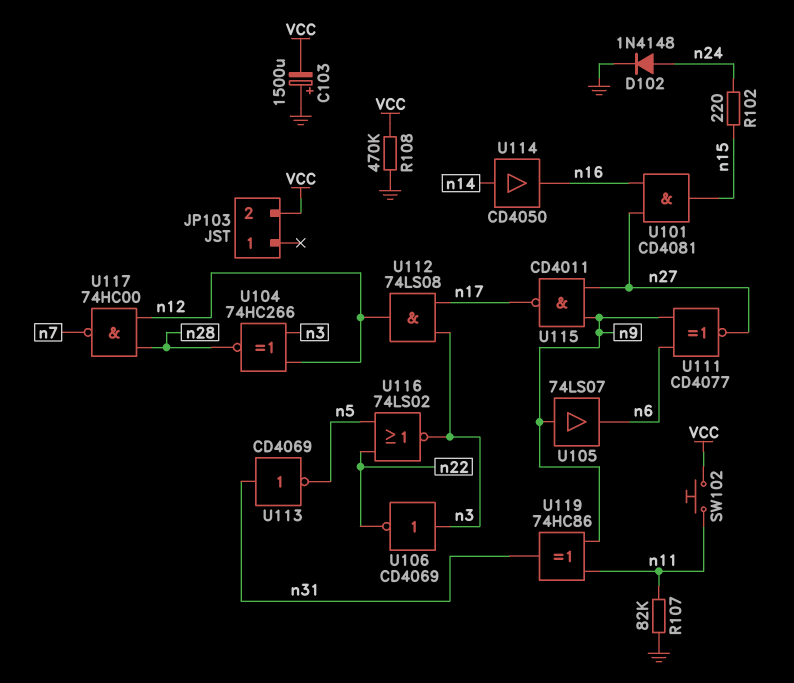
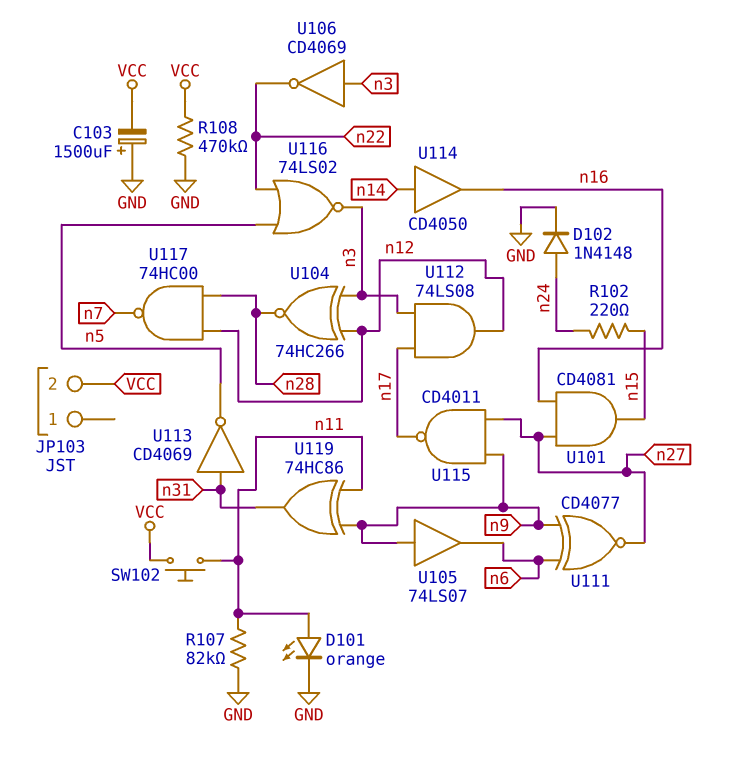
D101: none -> LED orange (A n11, K GND)

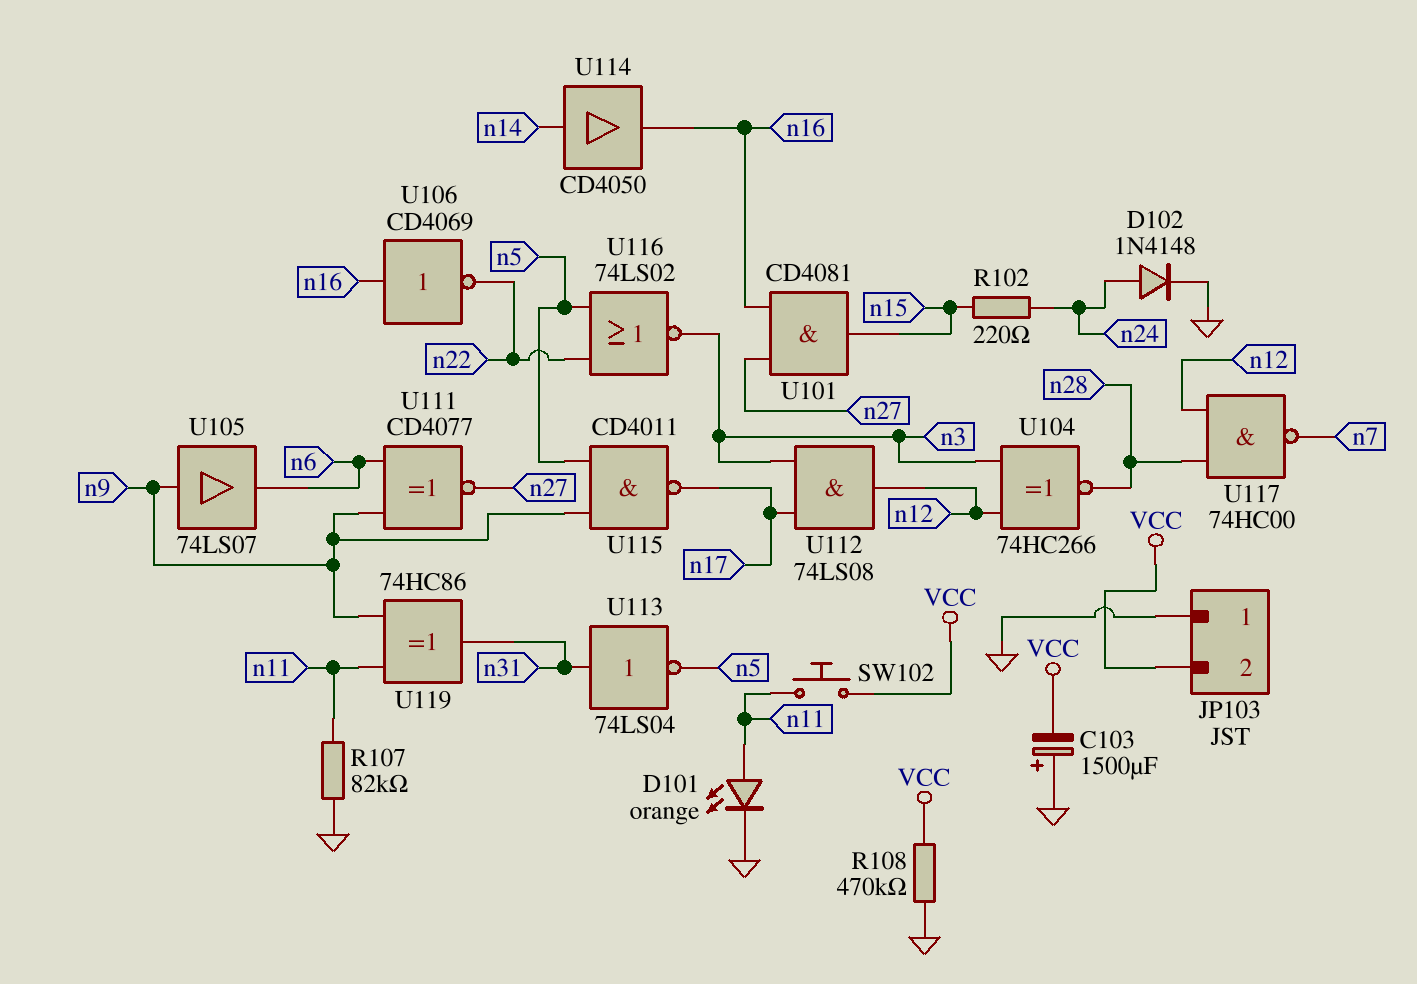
JP103 pin 1: none -> GND
U106: NOT CD4069 (in n3, out n22) -> NOT CD4069 (in n16, out n22)
U113: NOT CD4069 (in n31, out n5) -> NOT 74LS04 (in n31, out n5)
U115: NAND CD4011 (in n9, in n27, out n17) -> NAND CD4011 (in n5, in n9, out n17)

